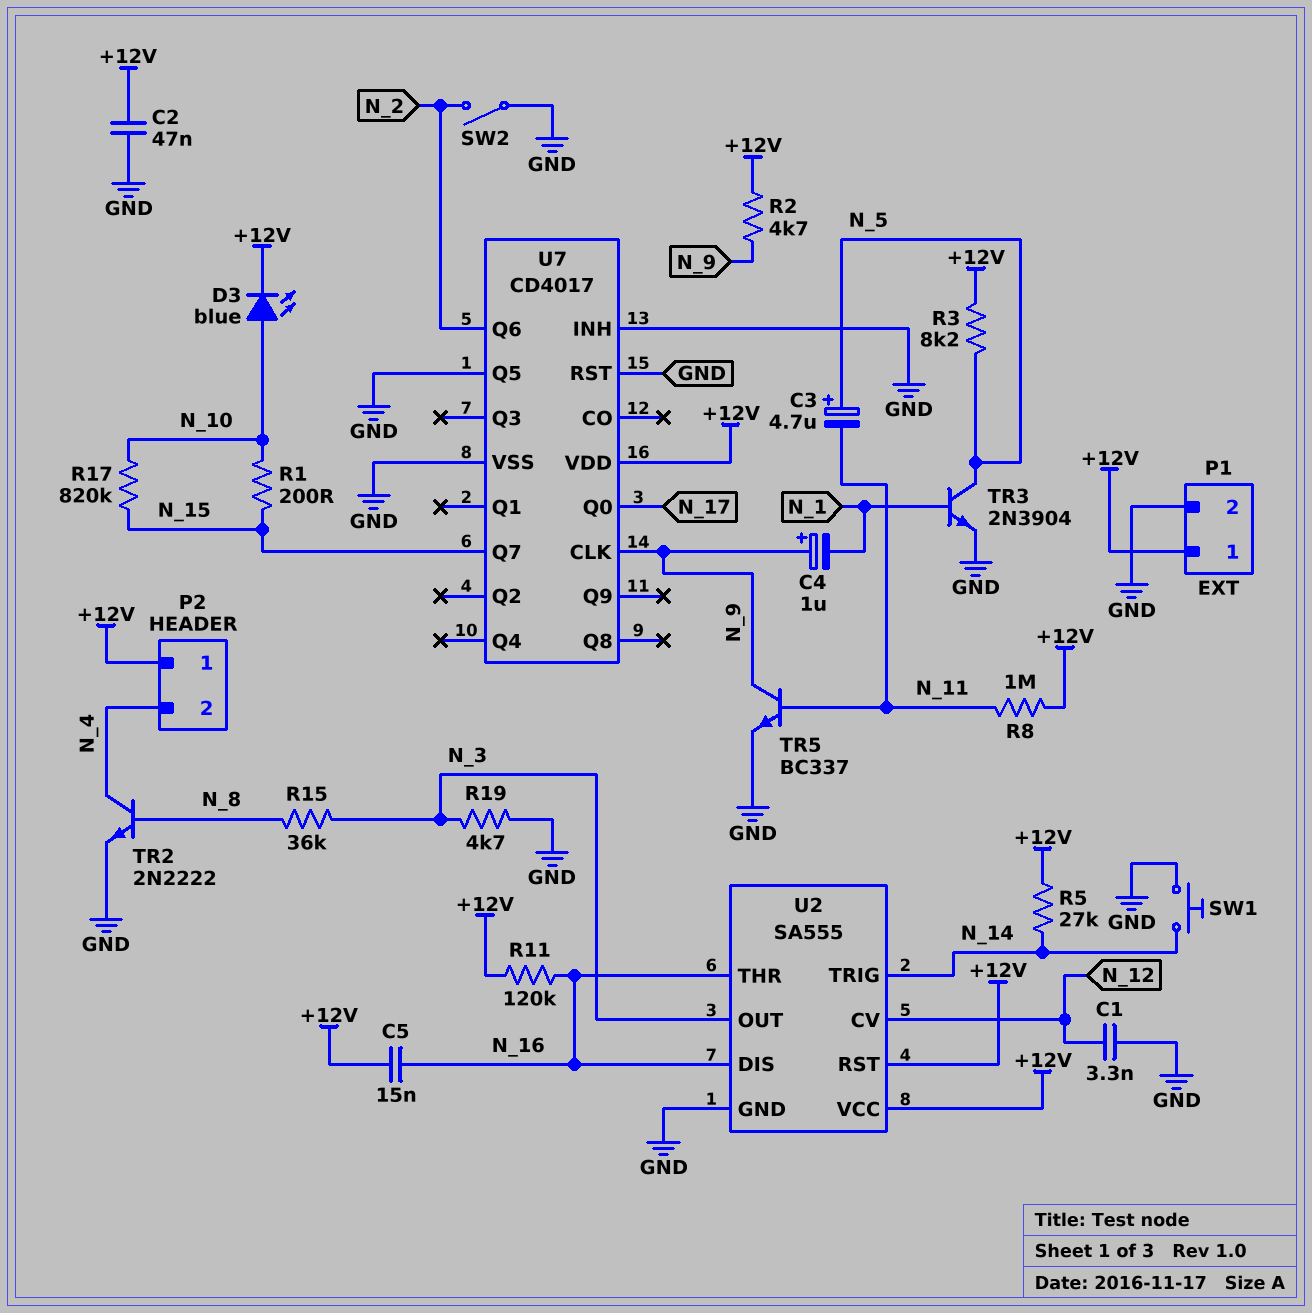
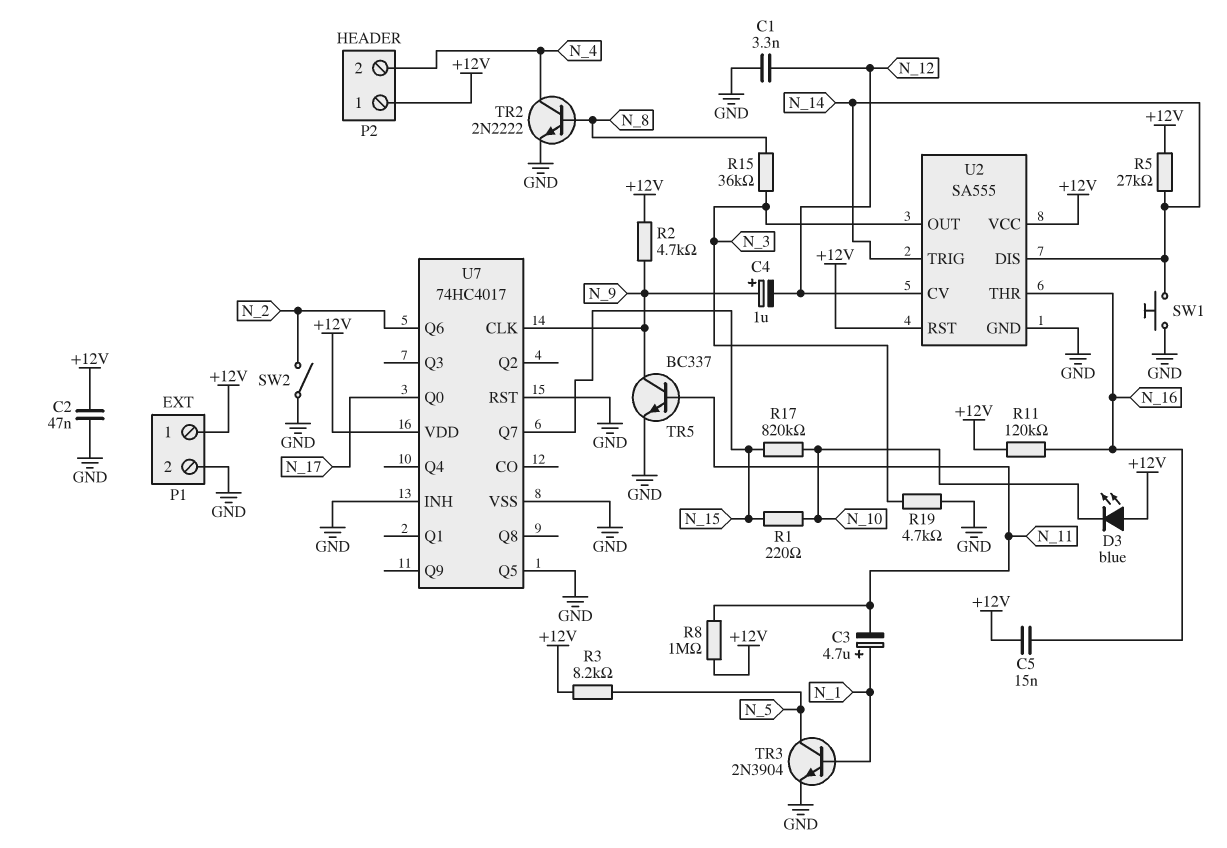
C3: 4.7uF (plus N_5, minus N_11) -> 4.7uF (plus N_1, minus N_11)
C4: 1uF (plus N_9, minus N_1) -> 1uF (plus N_9, minus N_12)
D3: LED blue (A N_10, K +12V) -> LED blue (A +12V, K N_10)
R1: 200 (N_10, N_15) -> 220 (N_10, N_15)
U2 pin DIS: N_16 -> N_14
U7: CD4017 -> 74HC4017

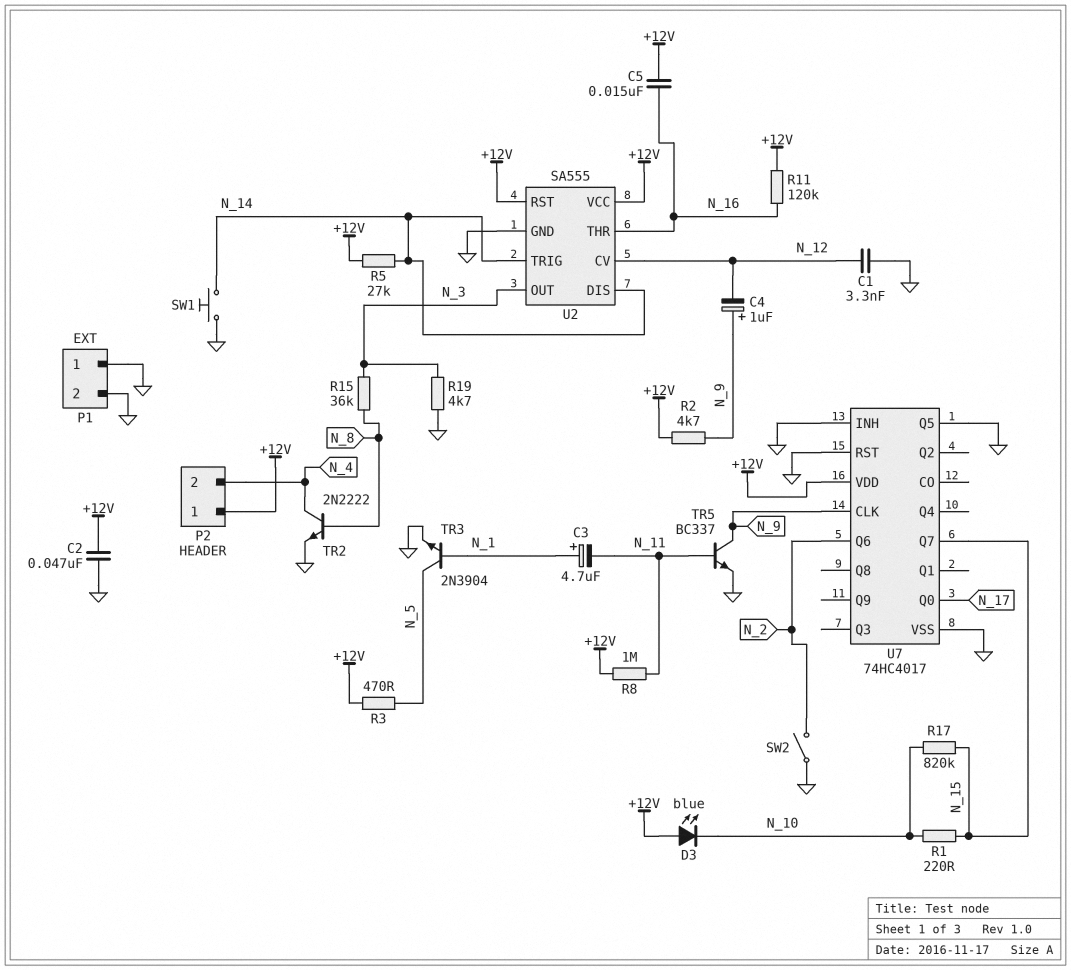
P1 pin 1: +12V -> GND
R3: 8.2k (+12V, N_5) -> 470 (+12V, N_5)

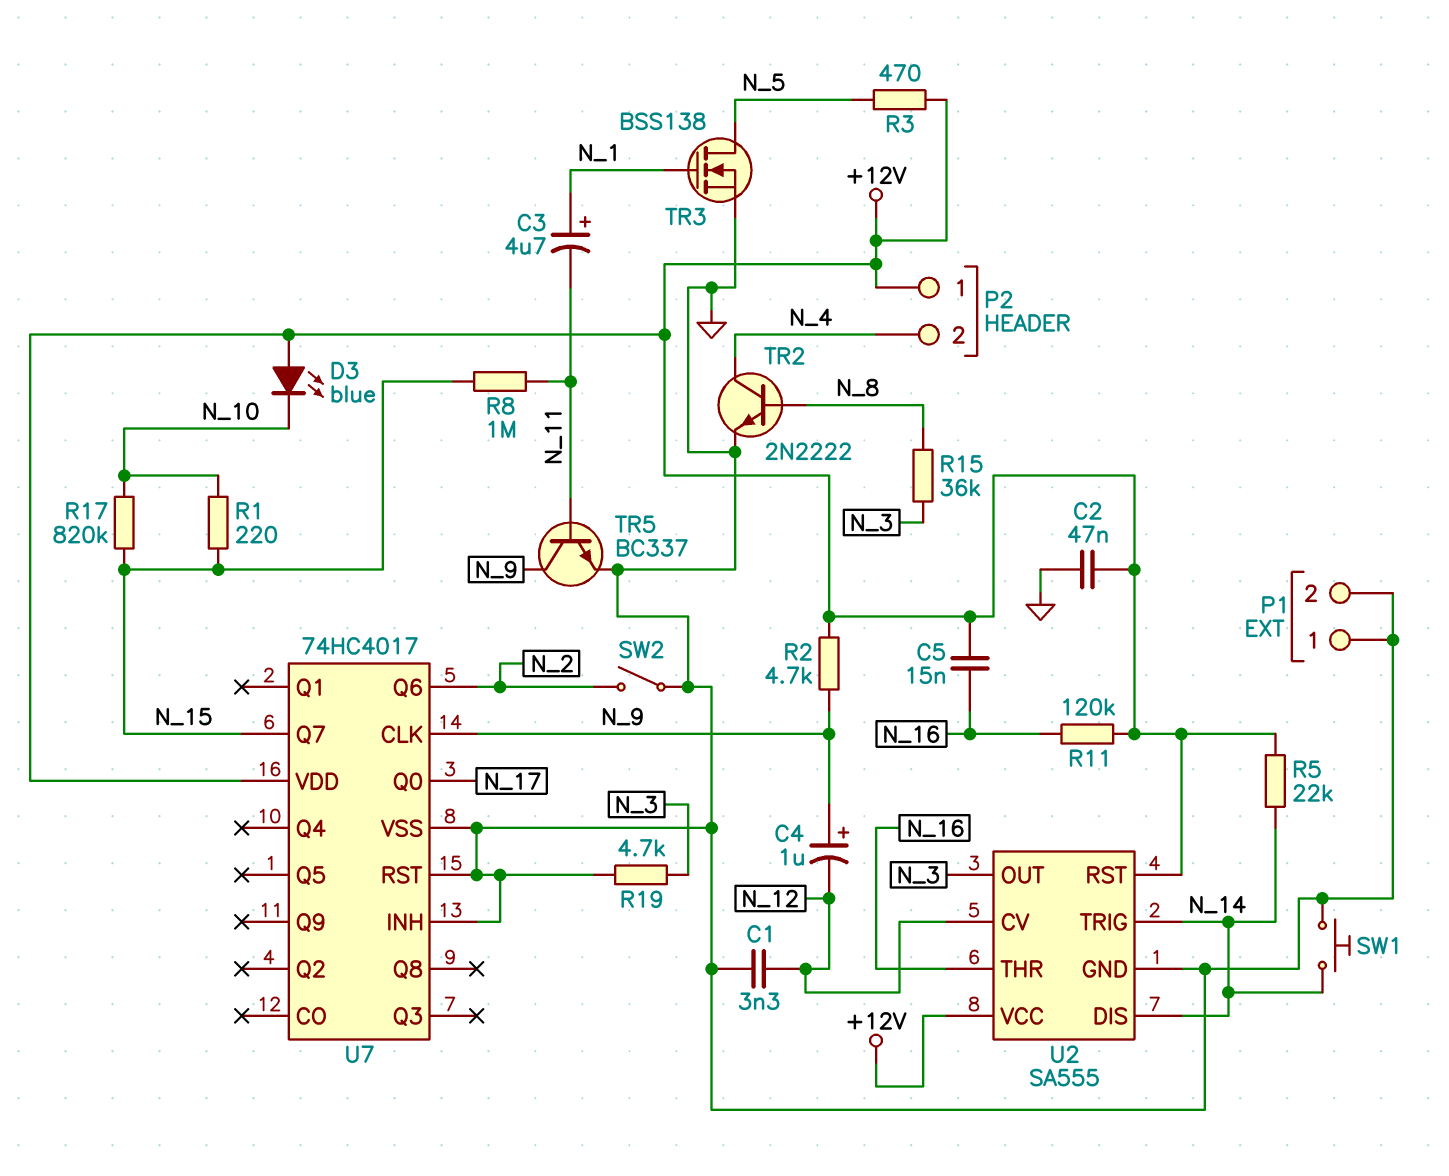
R5: 27k (+12V, N_14) -> 22k (+12V, N_14)
R8: 1M (+12V, N_11) -> 1M (N_11, N_15)
TR3: NPN 2N3904 (B N_1, C N_5, E GND) -> NMOS BSS138 (G N_1, D N_5, S GND)
U7 pin Q5: GND -> none

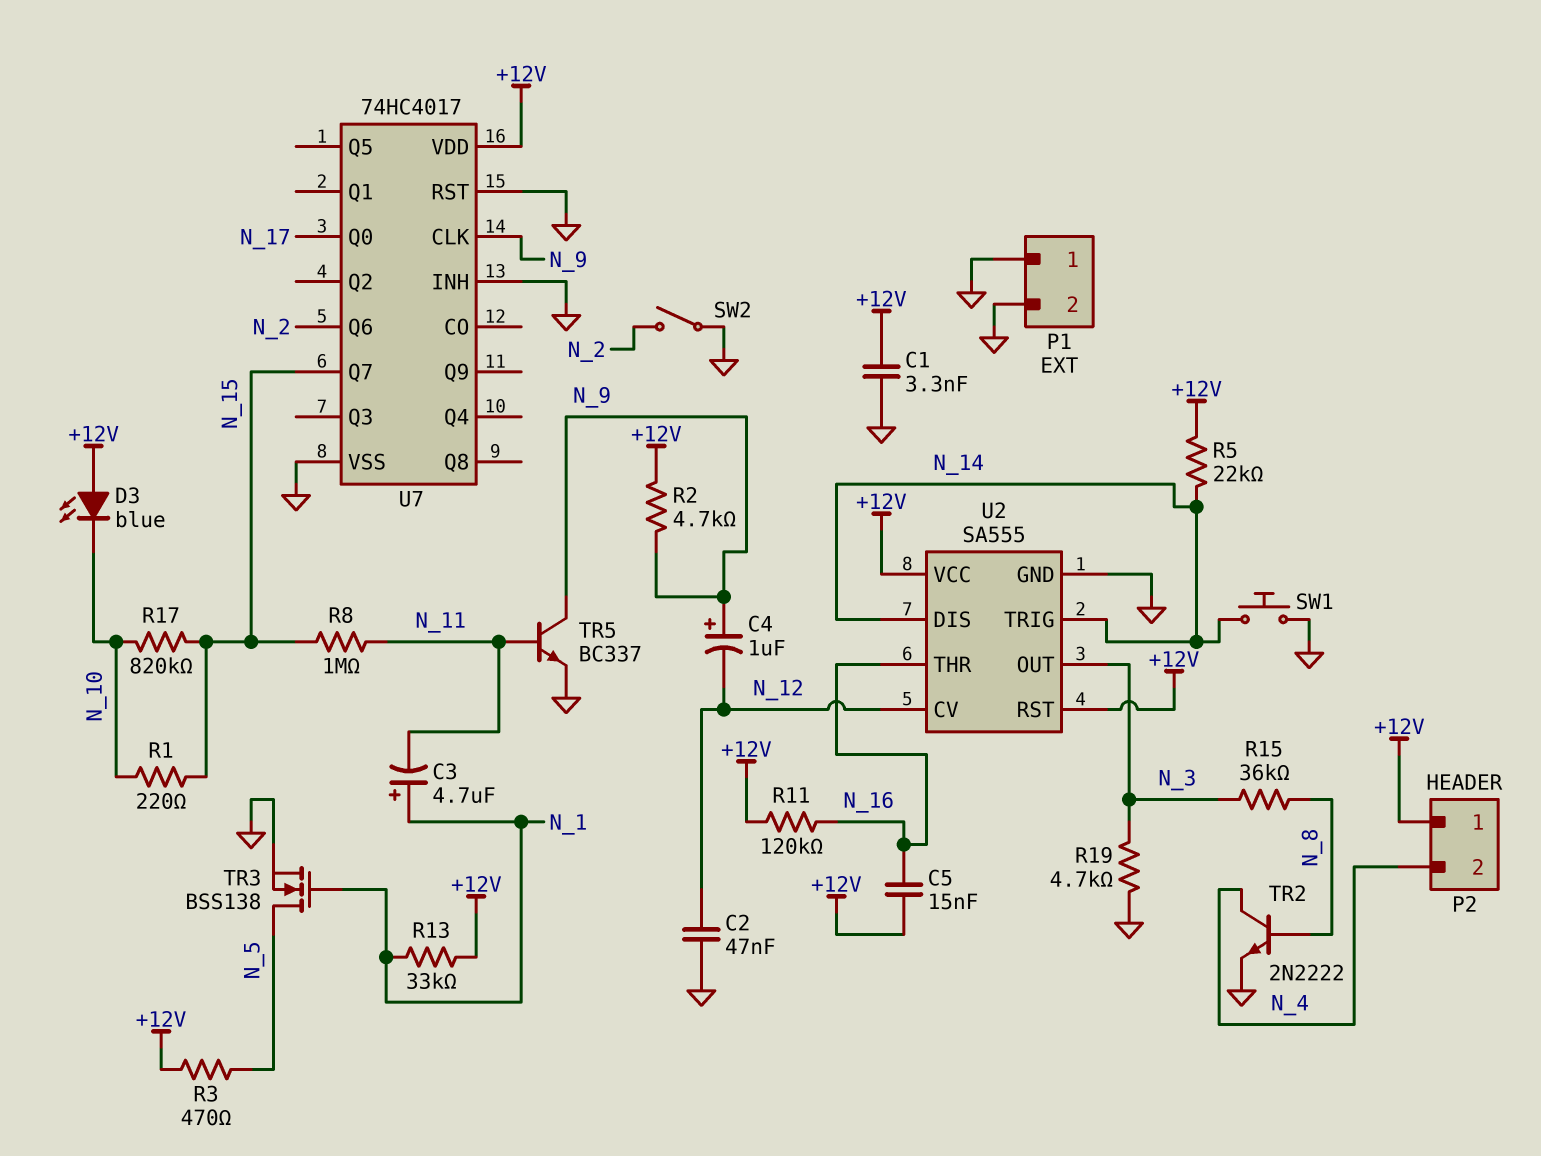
C1: 3.3nF (GND, N_12) -> 3.3nF (+12V, GND)
C2: 47nF (+12V, GND) -> 47nF (GND, N_12)
R13: none -> 33k (+12V, N_1)

